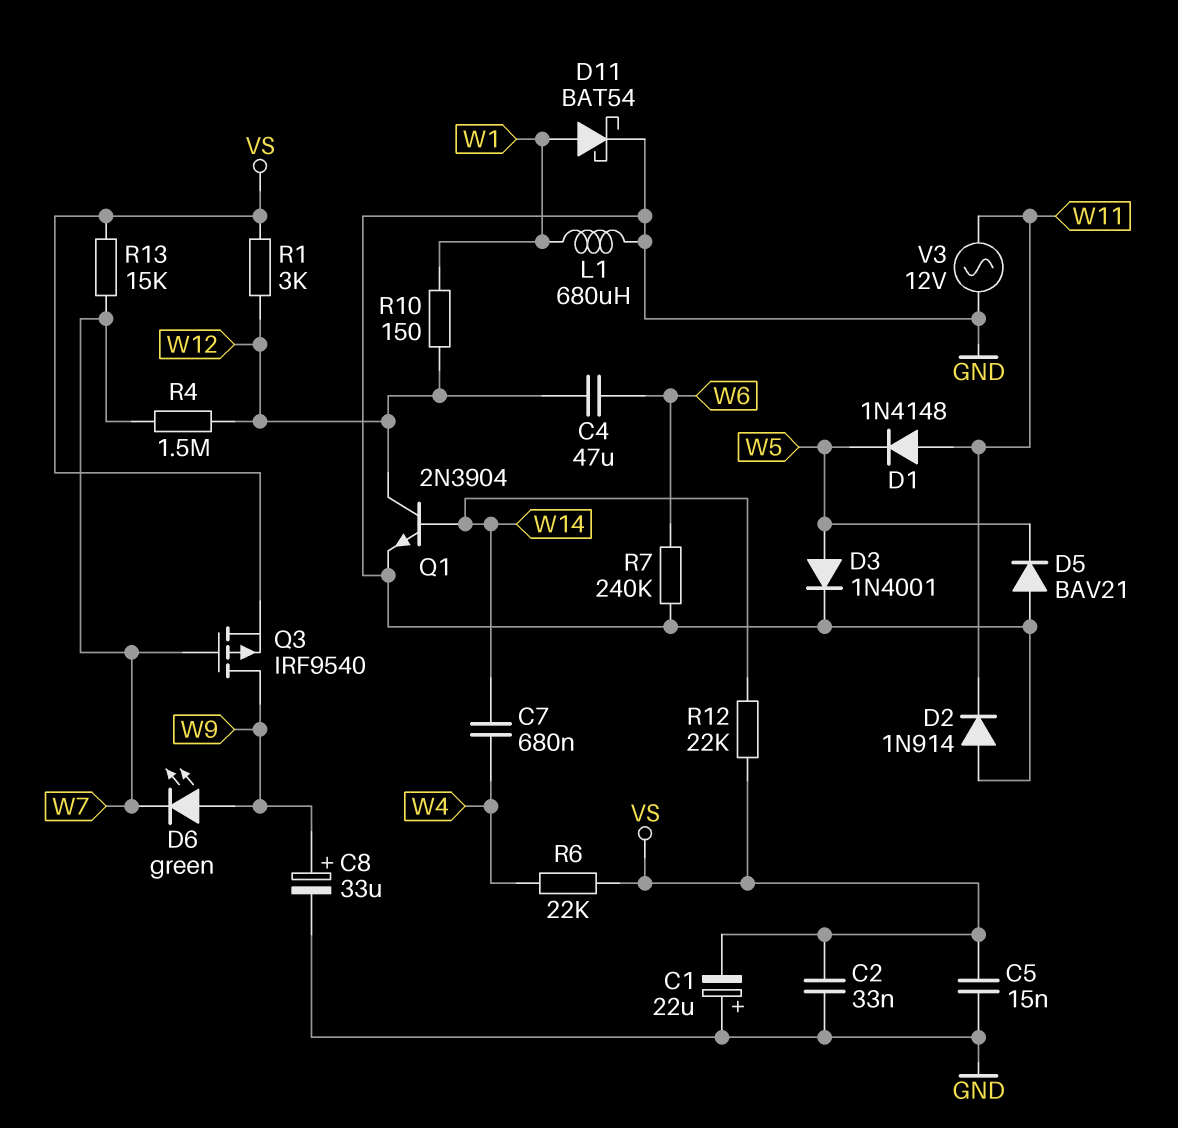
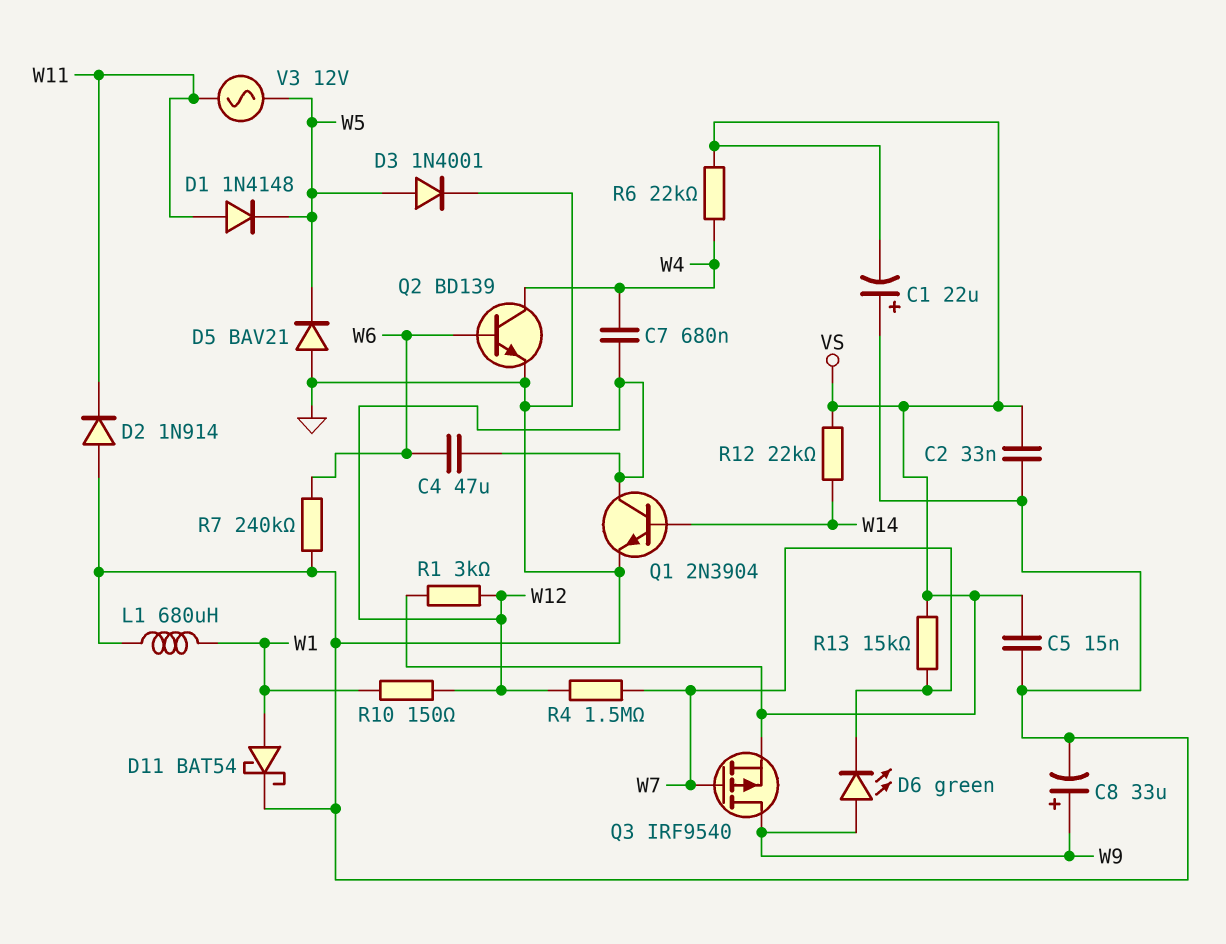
C7: 680nF (W4, W14) -> 680nF (W4, W12)
Q2: none -> NPN BD139 (B W6, C W4, E GND)
V3: AC 12V (GND, W11) -> AC 12V (W5, W11)

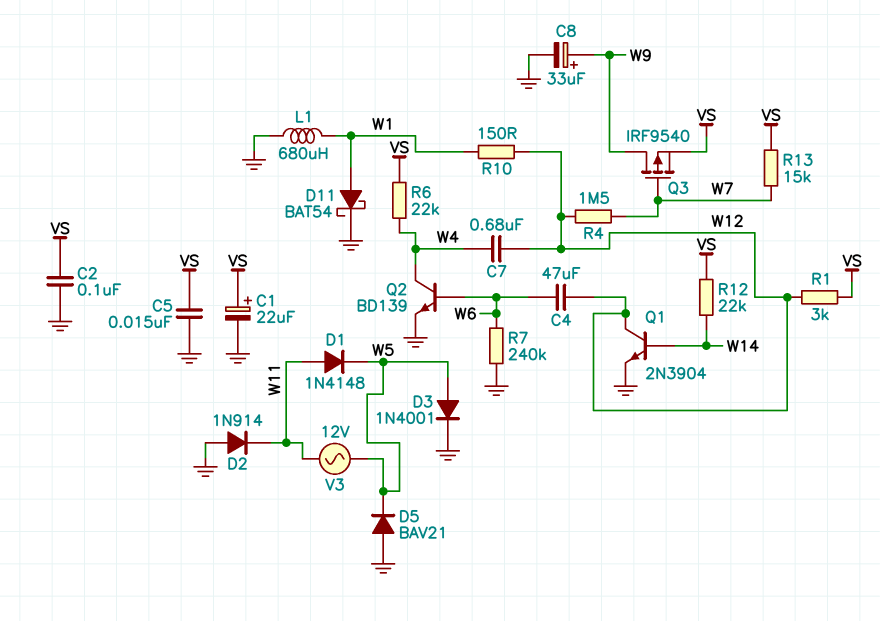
C1: 22uF (plus GND, minus VS) -> 22uF (plus VS, minus GND)
C2: 33nF (GND, VS) -> 100nF (GND, VS)
D6: LED green (A W9, K W7) -> none

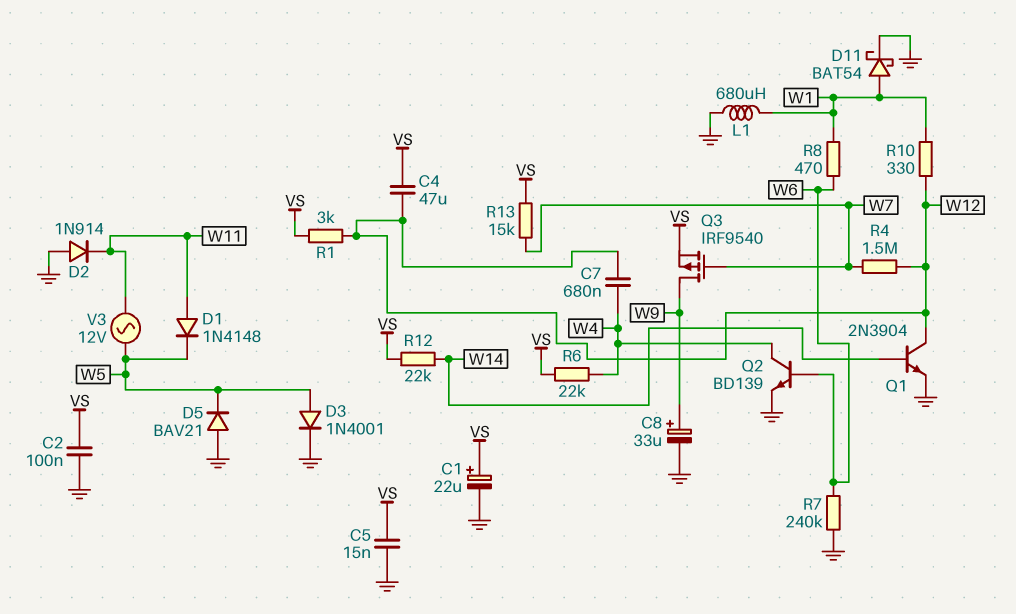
C4: 47uF (W6, W12) -> 47uF (VS, W12)
R8: none -> 470 (W1, W6)
R10: 150 (W1, W12) -> 330 (W1, W12)

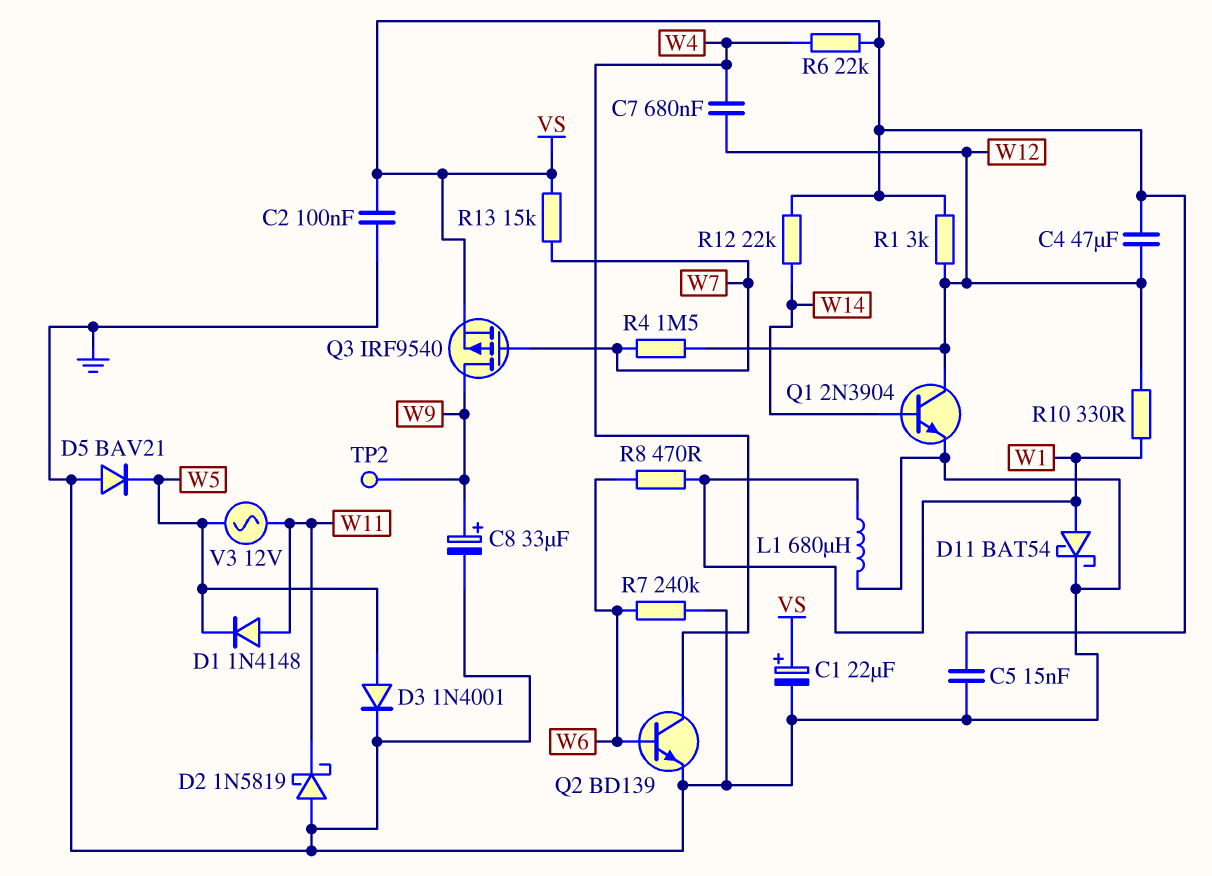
D2: diode 1N914 (A GND, K W11) -> schottky 1N5819 (A GND, K W11)
TP2: none -> test point (W9)

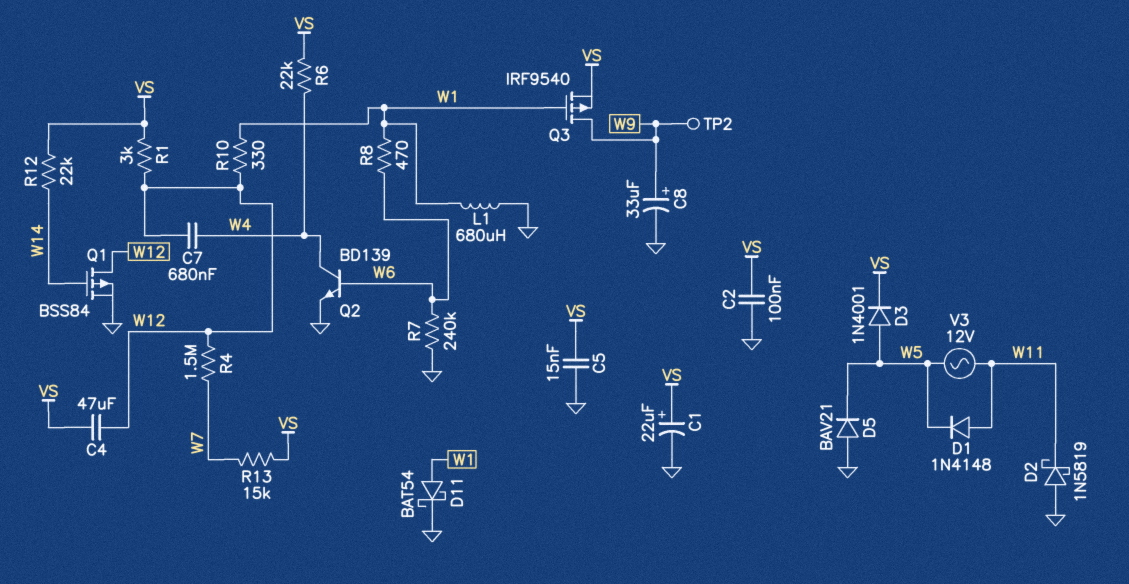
D3: diode 1N4001 (A W5, K GND) -> diode 1N4001 (A W5, K VS)
Q1: NPN 2N3904 (B W14, C W12, E GND) -> PMOS BSS84 (G W14, D W12, S GND)
Q3: PMOS IRF9540 (G W7, D W9, S VS) -> PMOS IRF9540 (G W1, D W9, S VS)

